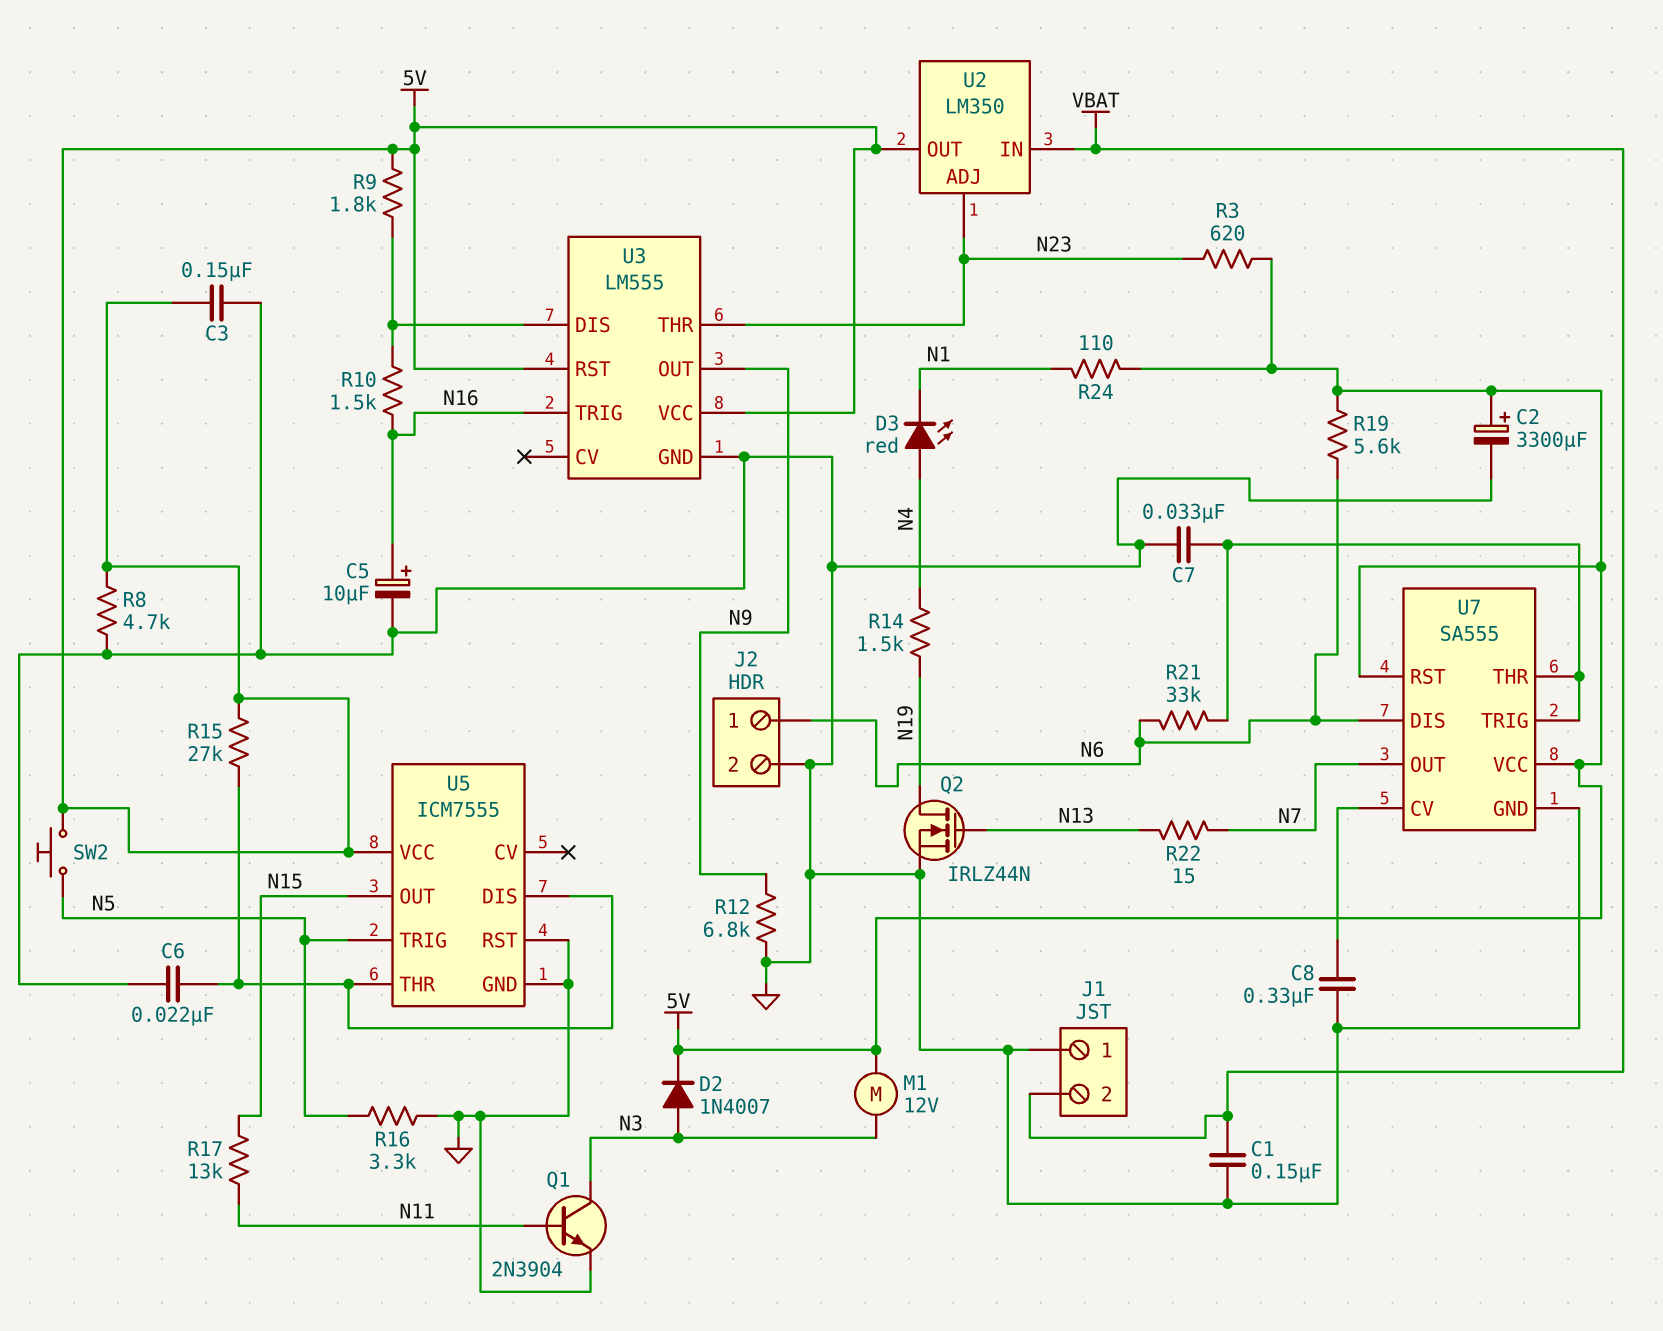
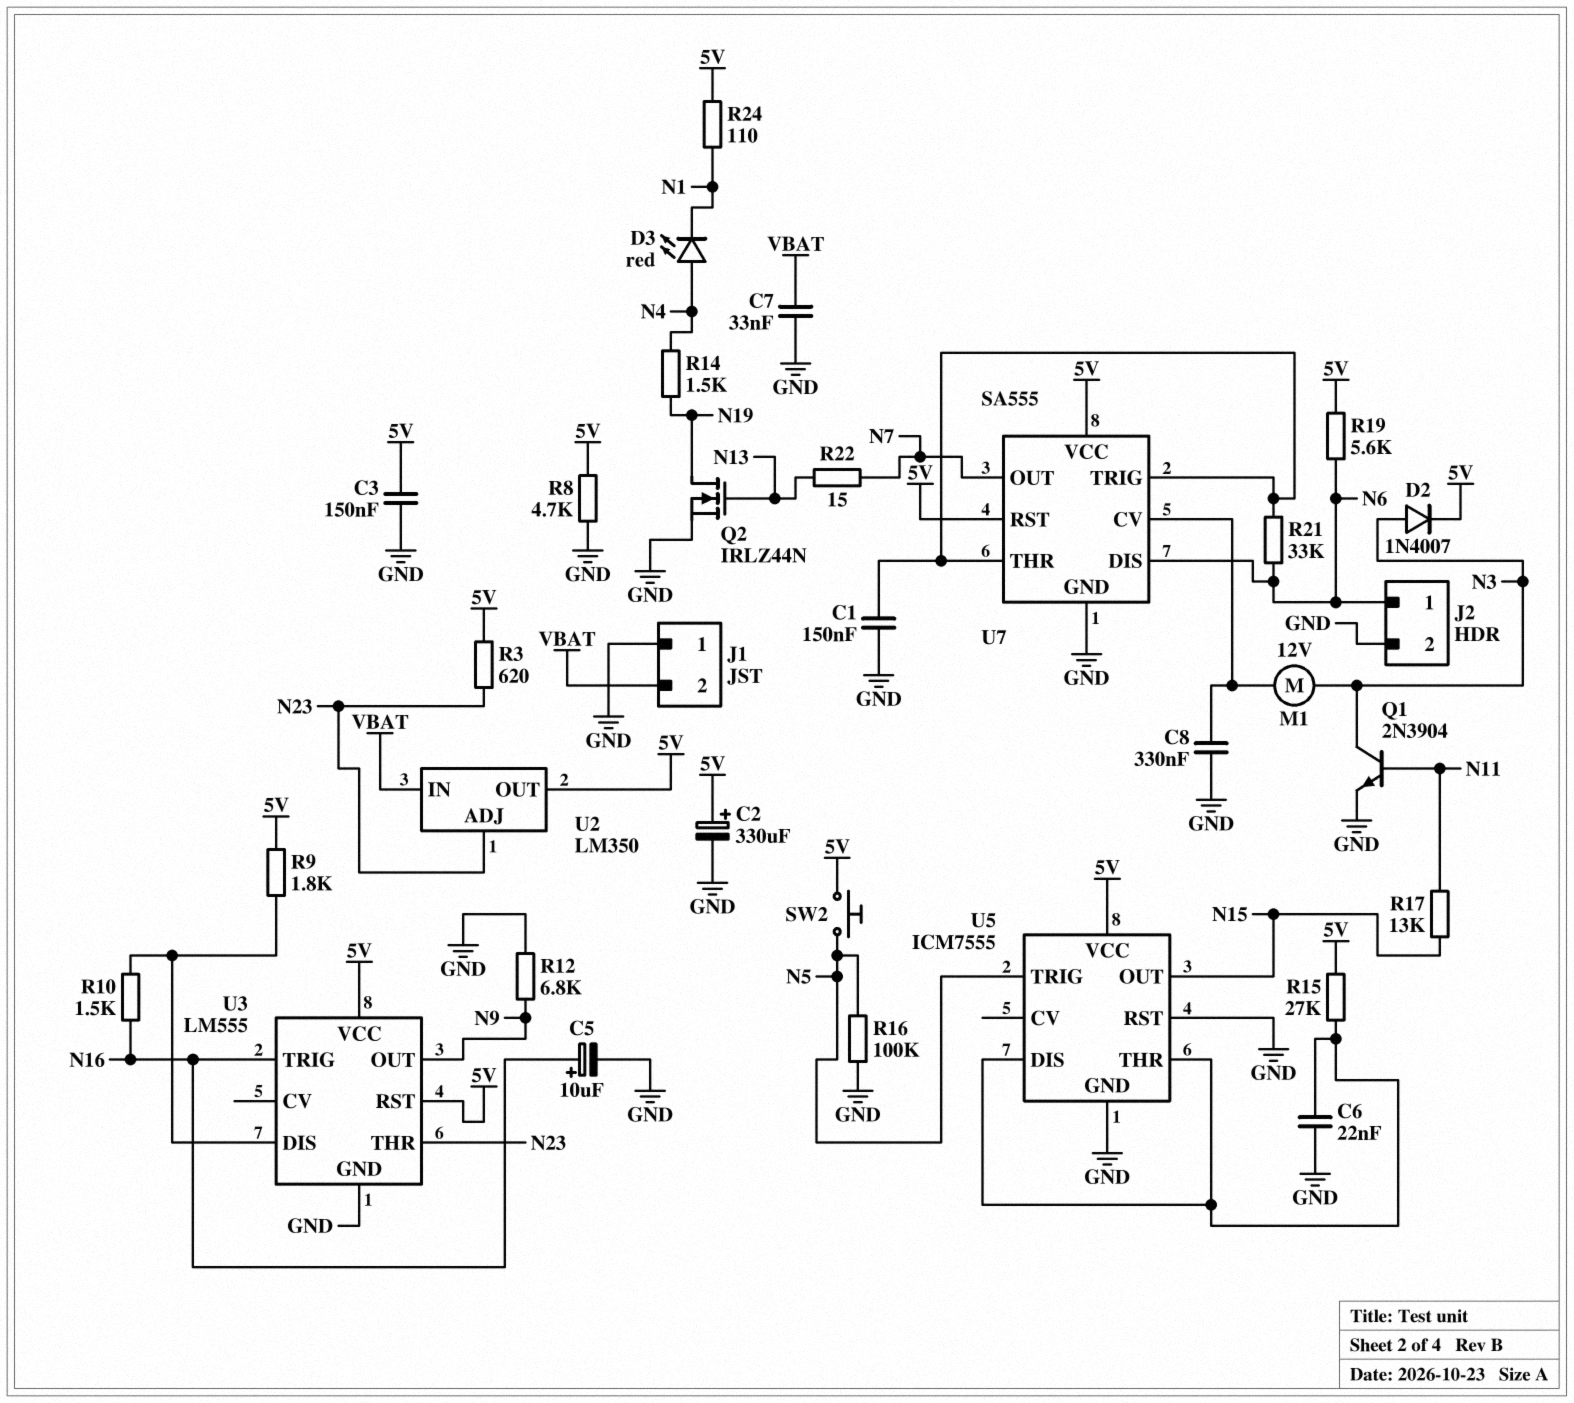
C1: 150nF (GND, VBAT) -> 150nF (GND, U7/THR)
C2: 3300uF (plus 5V, minus GND) -> 330uF (plus 5V, minus GND)
C7: 33nF (GND, U7/THR) -> 33nF (GND, VBAT)
M1: motor 12V (5V, N3) -> motor 12V (N3, U7/CV)
R16: 3.3k (GND, N5) -> 100k (GND, N5)

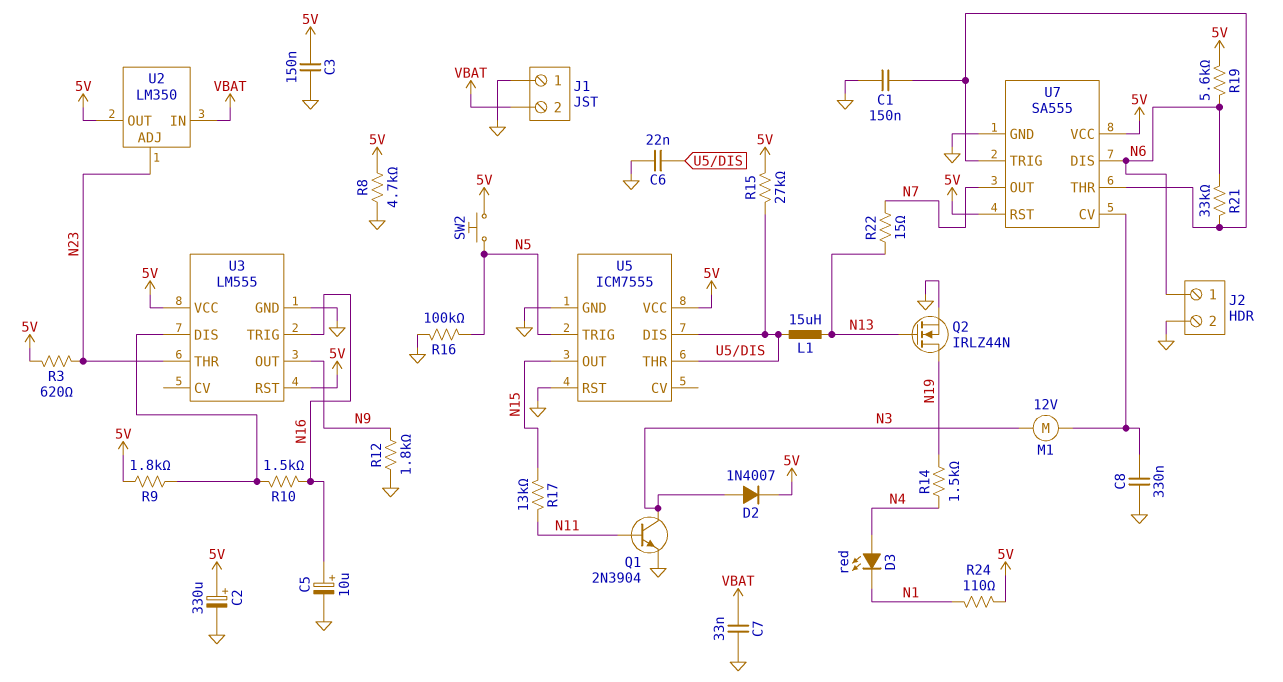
L1: none -> 15uH (N13, U5/DIS)
R12: 6.8k (GND, N9) -> 1.8k (GND, N9)

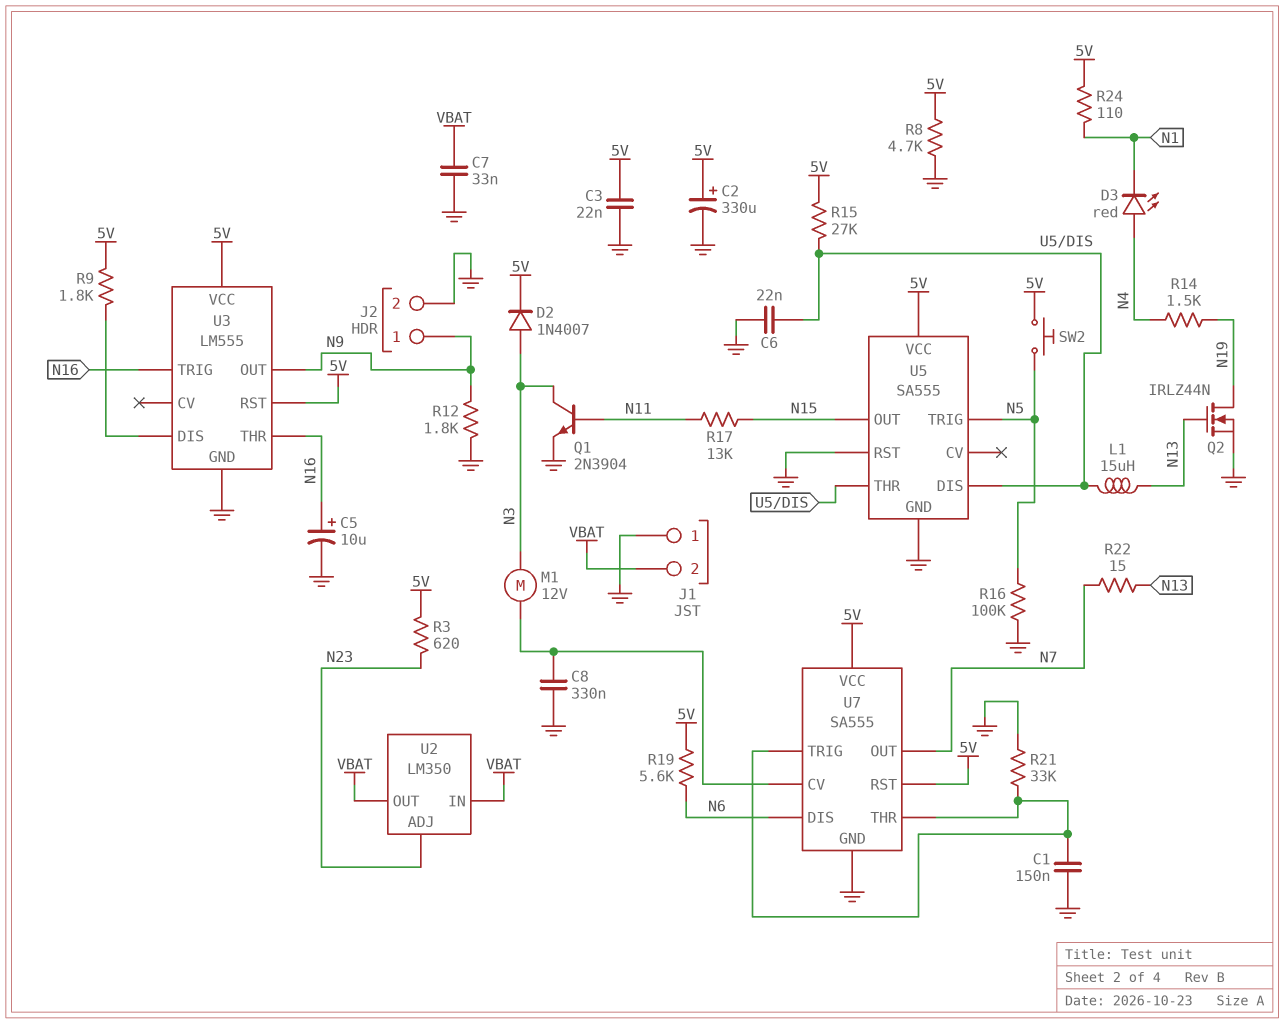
C3: 150nF (5V, GND) -> 22nF (5V, GND)
J2 pin 1: N6 -> N9
R10: 1.5k (N16, U3/DIS) -> none
R21: 33k (N6, U7/THR) -> 33k (GND, U7/THR)
U2 pin OUT: 5V -> VBAT
U3 pin THR: N23 -> N16
U5: ICM7555 -> SA555

